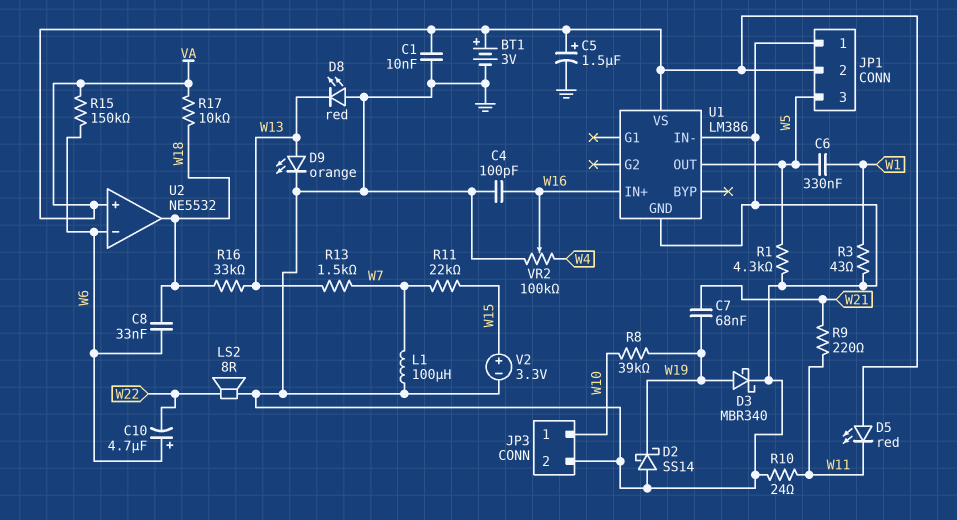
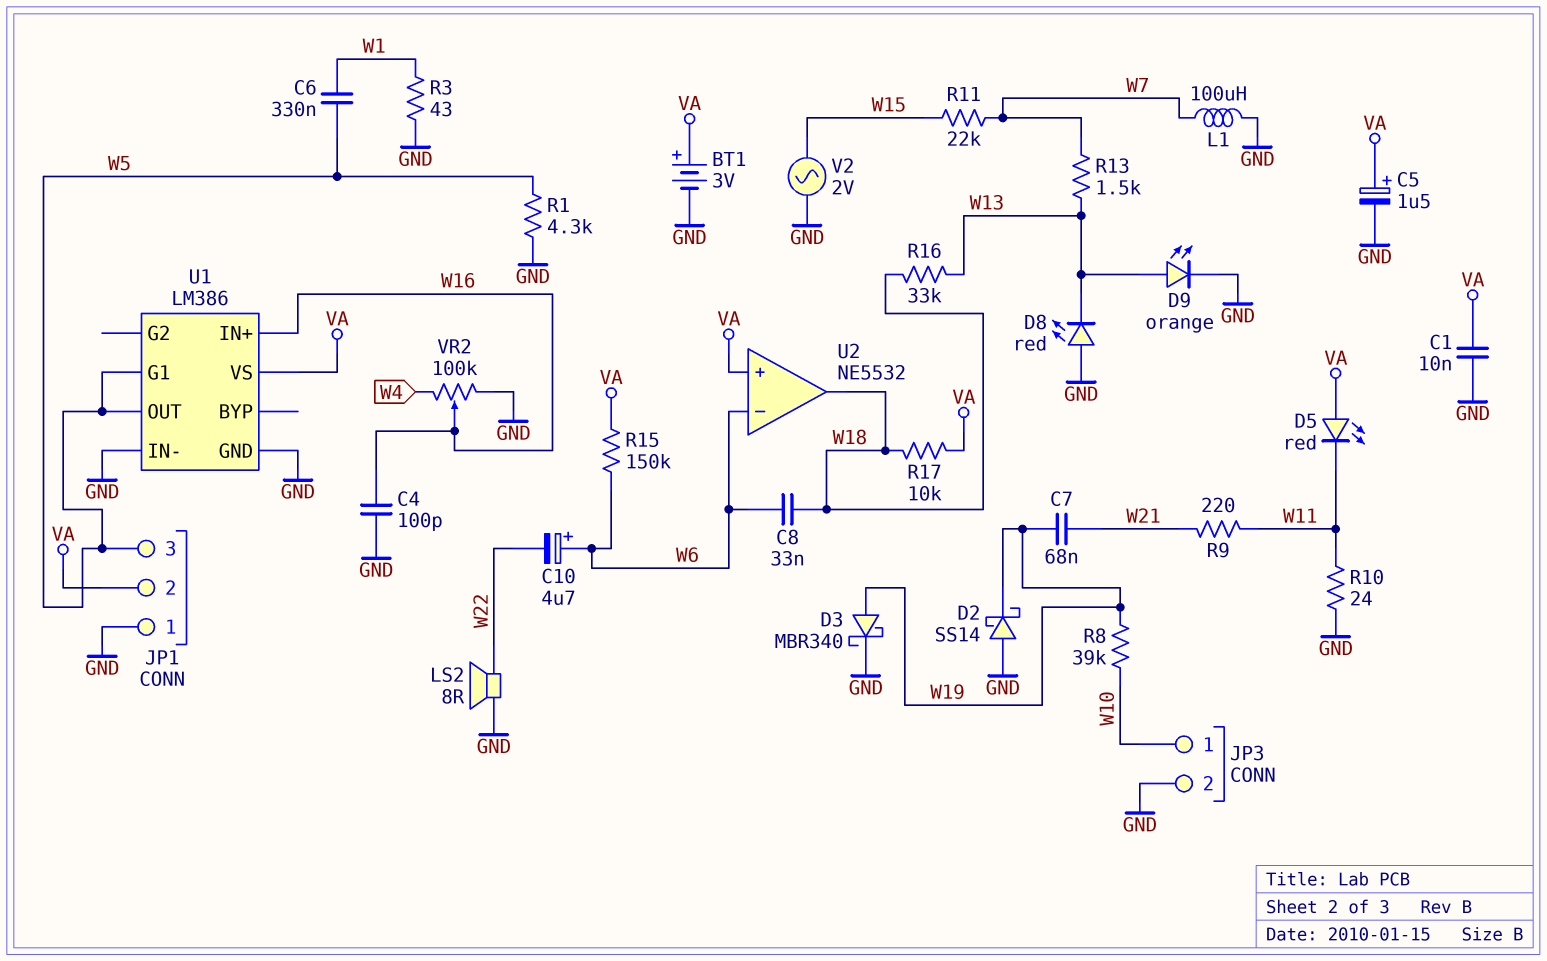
U1 pin G1: none -> W5
V2: 3.3V (plus W15, minus GND) -> AC 2V (GND, W15)

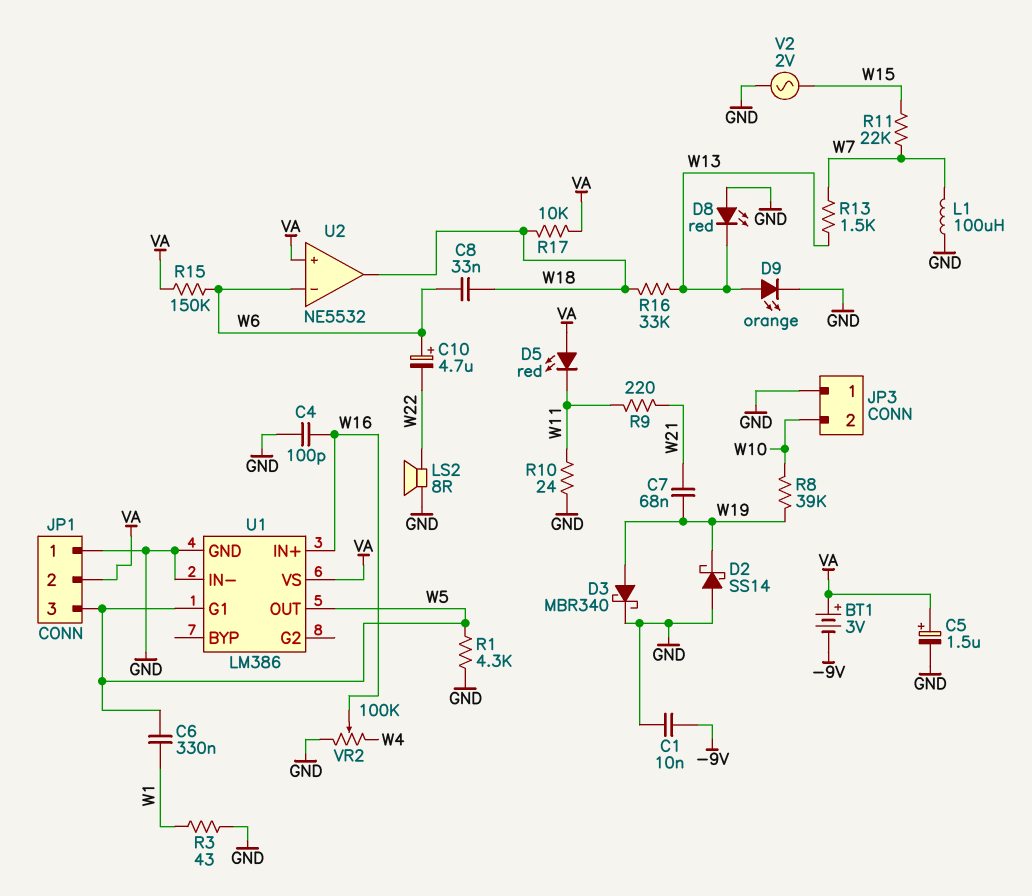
BT1: 3V (plus VA, minus GND) -> 3V (plus VA, minus -9V)
C1: 10nF (GND, VA) -> 10nF (-9V, GND)
JP3 pin 1: W10 -> GND
JP3 pin 2: GND -> W10

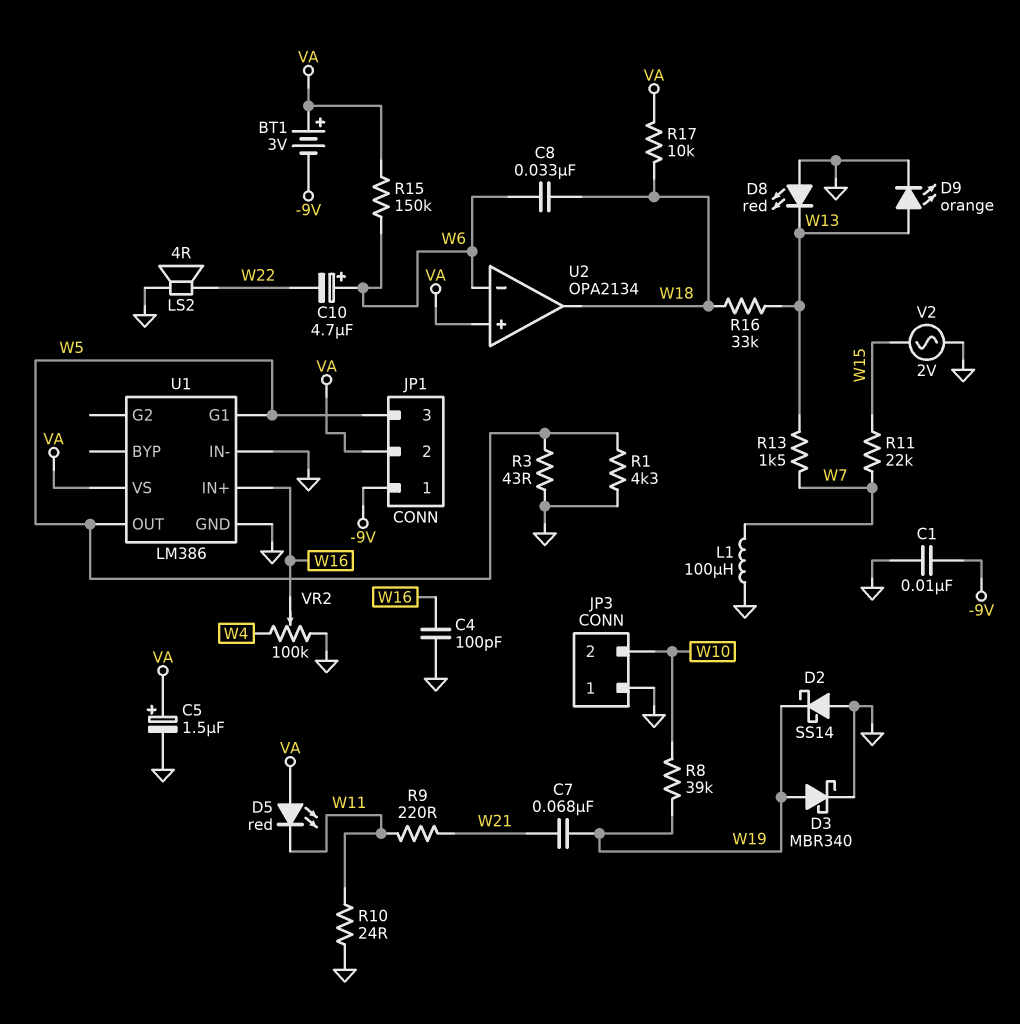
C6: 330nF (W1, W5) -> none
JP1 pin 1: GND -> -9V
LS2: speaker 8R (GND, W22) -> speaker 4R (GND, W22)
R3: 43 (GND, W1) -> 43 (GND, W5)
U2: NE5532 -> OPA2134

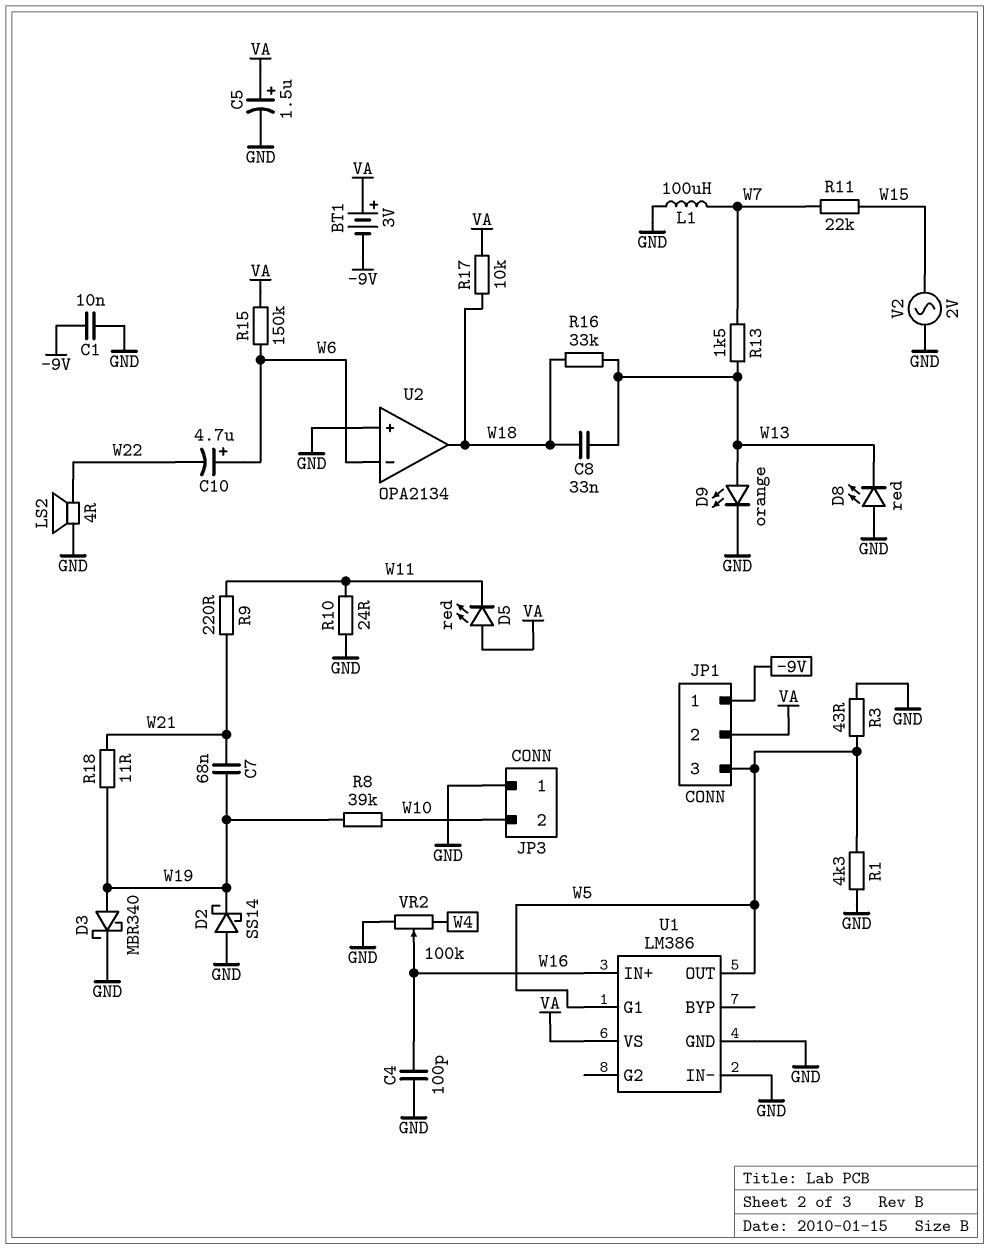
C8: 33nF (W6, W18) -> 33nF (W13, W18)
R18: none -> 11 (W19, W21)
U2 pin in+: VA -> GND

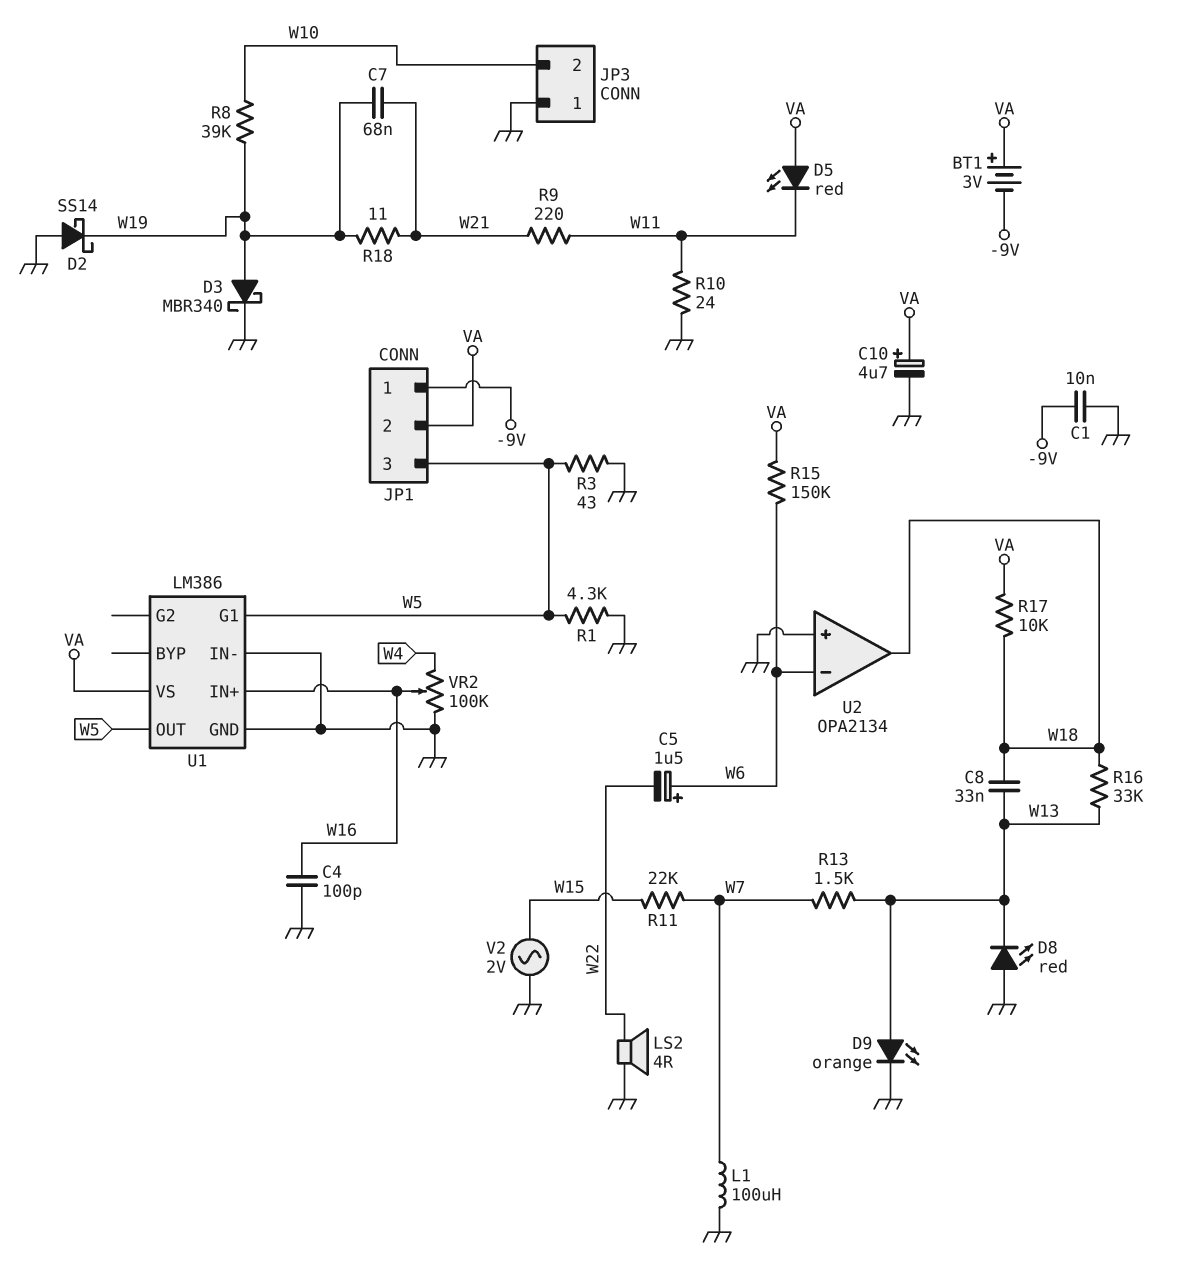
C5: 1.5uF (plus VA, minus GND) -> 1.5uF (plus W6, minus W22)
C10: 4.7uF (plus W6, minus W22) -> 4.7uF (plus VA, minus GND)

